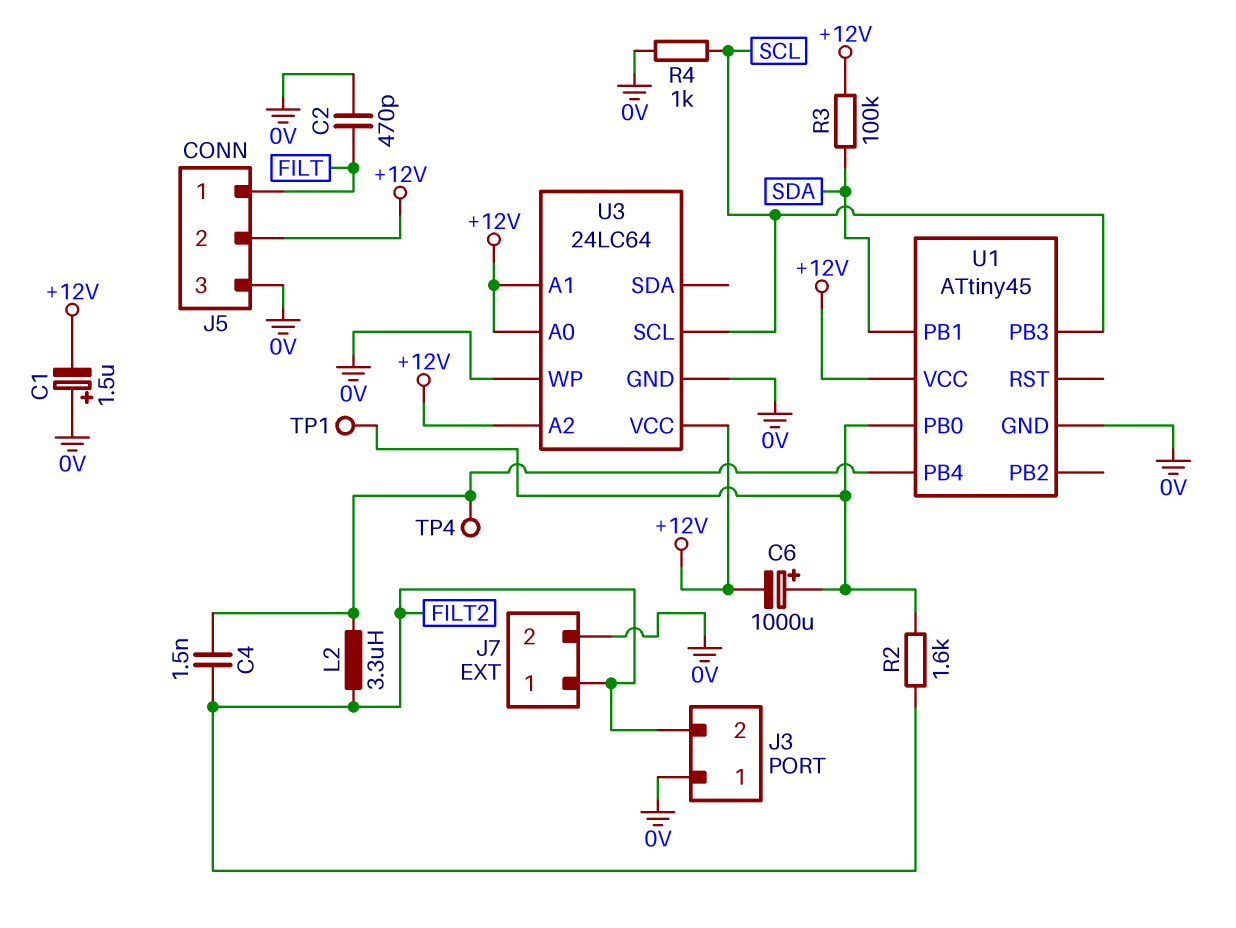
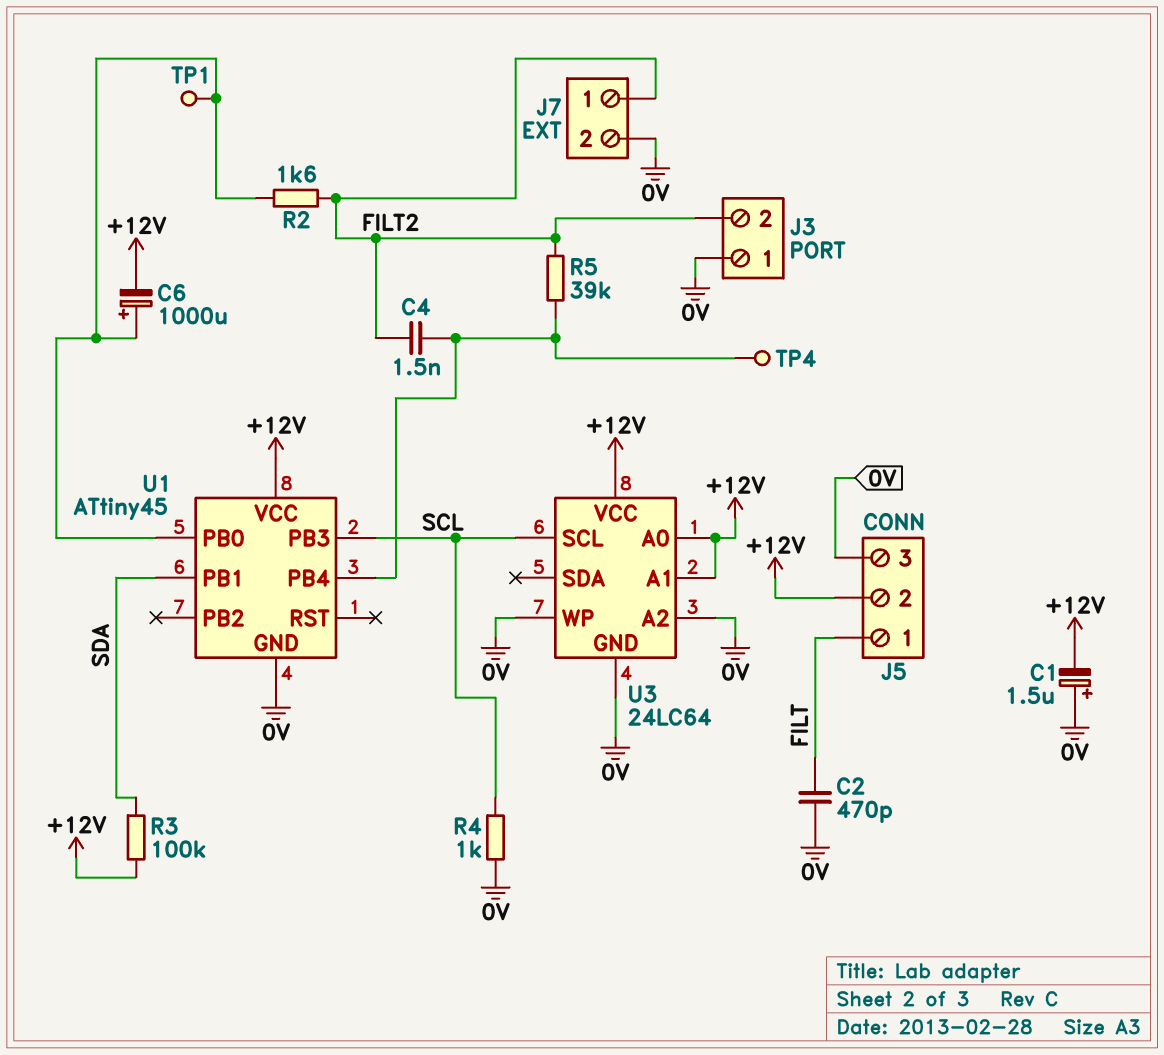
L2: 3.3uH (FILT2, U1/PB4) -> none
R5: none -> 39k (FILT2, U1/PB4)
U3 pin A2: +12V -> 0V

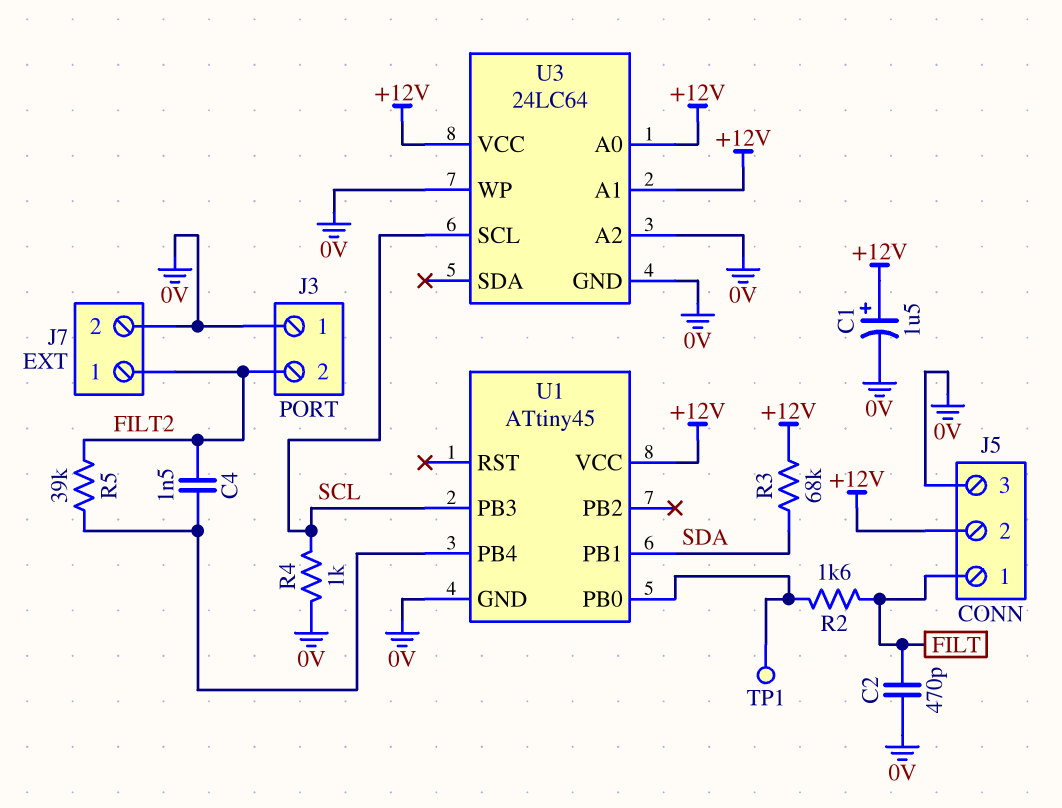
C1: 1.5uF (plus 0V, minus +12V) -> 1.5uF (plus +12V, minus 0V)
C6: 1000uF (plus U1/PB0, minus +12V) -> none
R2: 1.6k (FILT2, U1/PB0) -> 1.6k (FILT, U1/PB0)
R3: 100k (+12V, SDA) -> 68k (+12V, SDA)
TP4: test point (U1/PB4) -> none

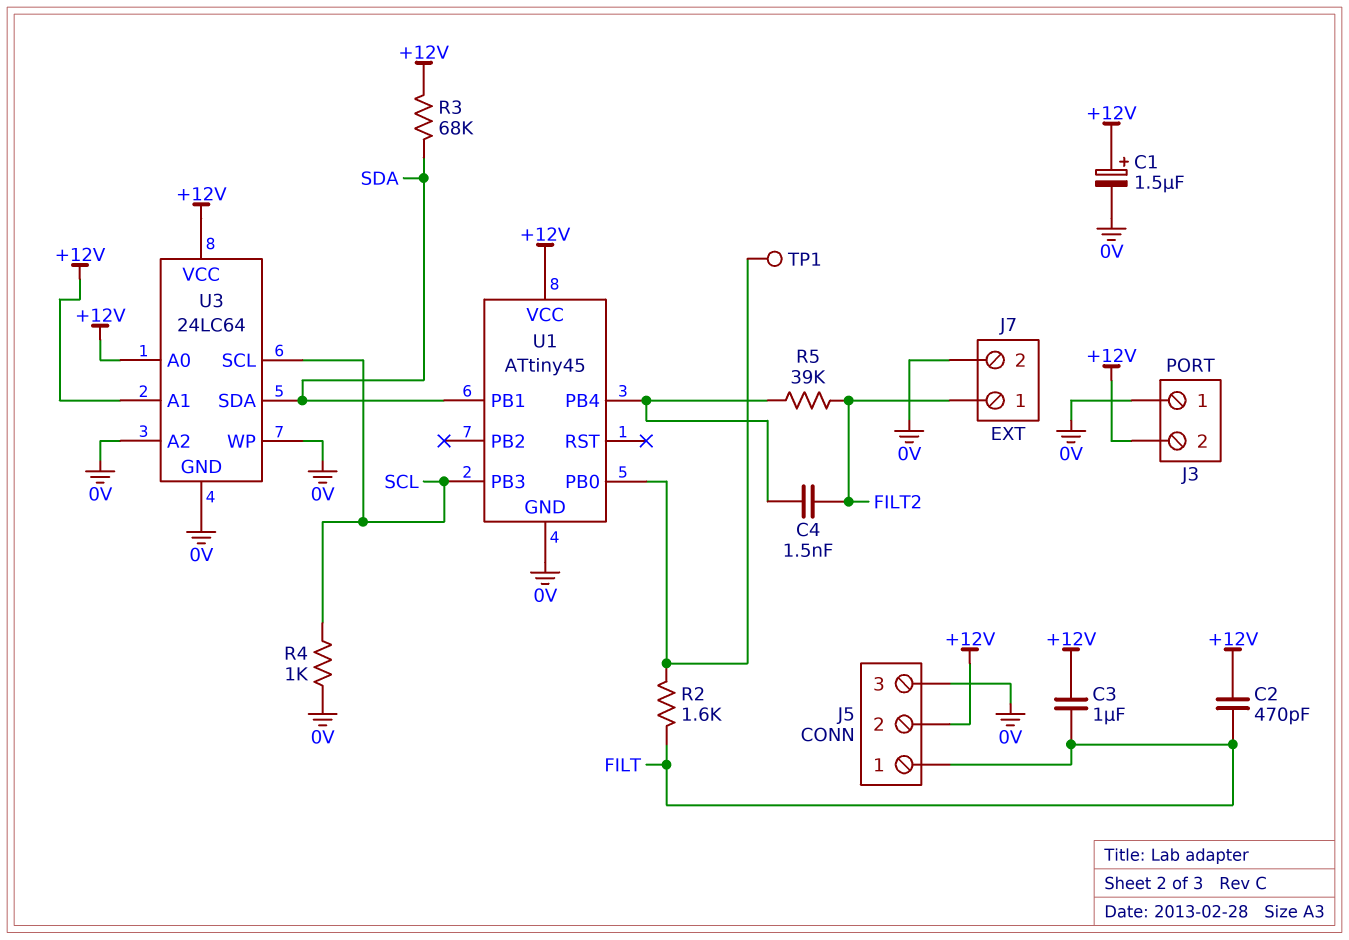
C2: 470pF (0V, FILT) -> 470pF (+12V, FILT)
C3: none -> 1uF (+12V, FILT)
J3 pin 2: FILT2 -> +12V
U3 pin SDA: none -> SDA

